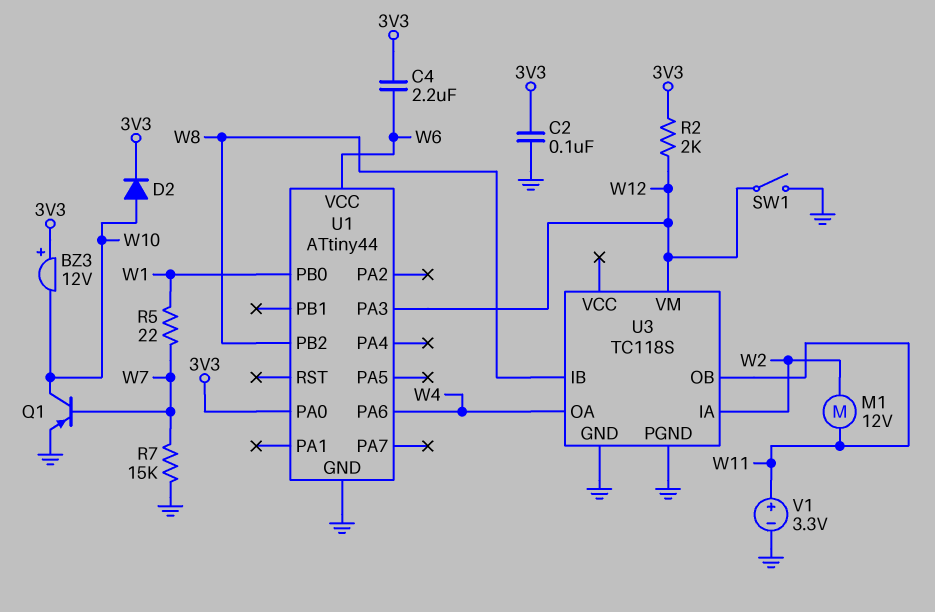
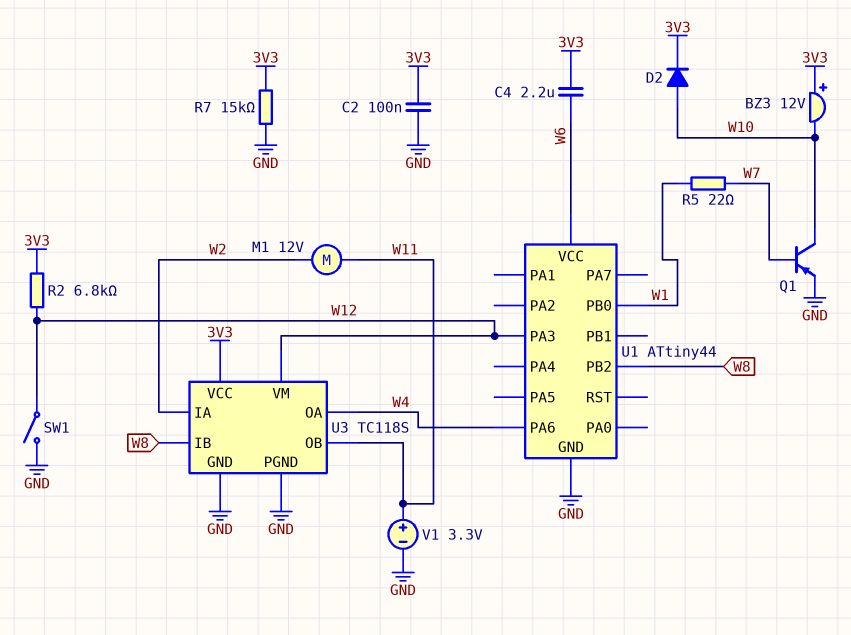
R2: 2k (3V3, W12) -> 6.8k (3V3, W12)
R7: 15k (GND, W7) -> 15k (3V3, GND)
U1 pin PA0: 3V3 -> none
U3 pin VCC: none -> 3V3

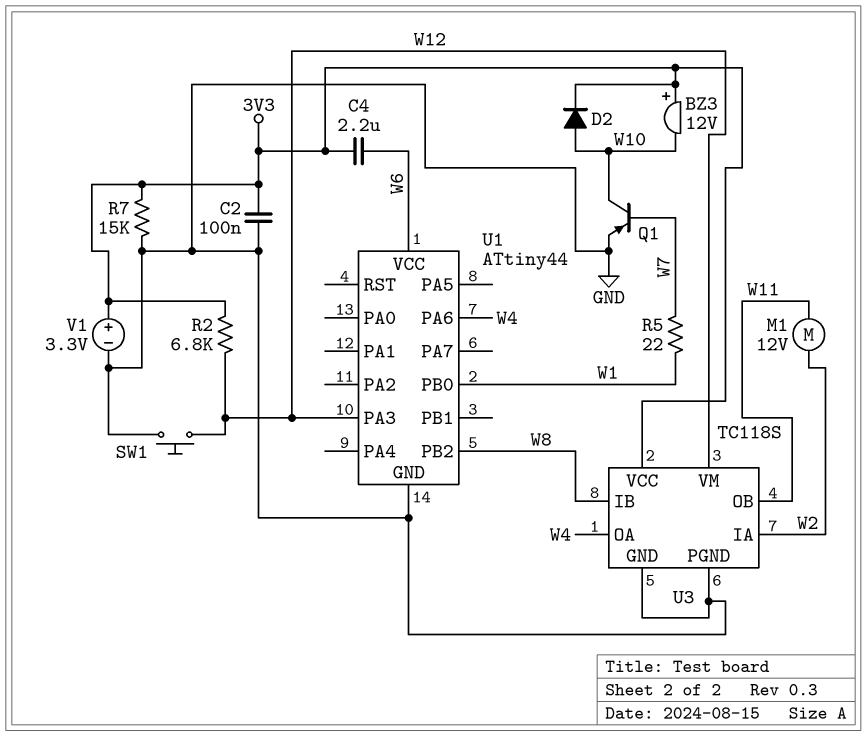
SW1: switch (GND, W12) -> button (GND, W12)
V1: 3.3V (plus W11, minus GND) -> 3.3V (plus 3V3, minus GND)

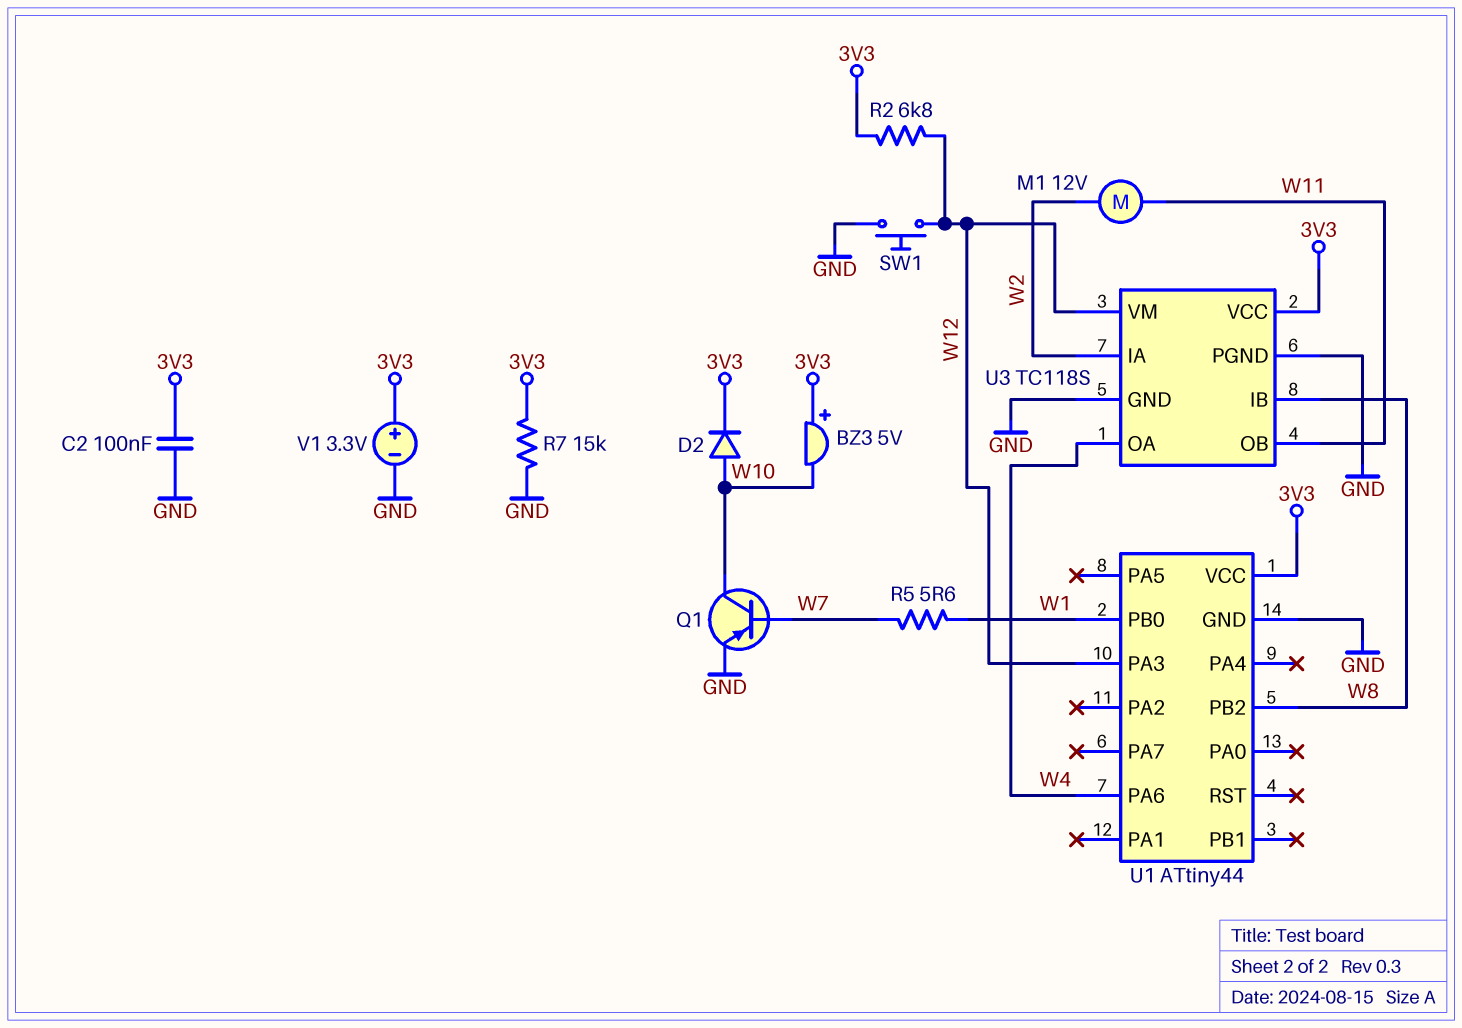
BZ3: buzzer 12V (plus 3V3, minus W10) -> buzzer 5V (plus 3V3, minus W10)
C4: 2.2uF (3V3, W6) -> none
R5: 22 (W1, W7) -> 5.6 (W1, W7)
U1 pin VCC: W6 -> 3V3

